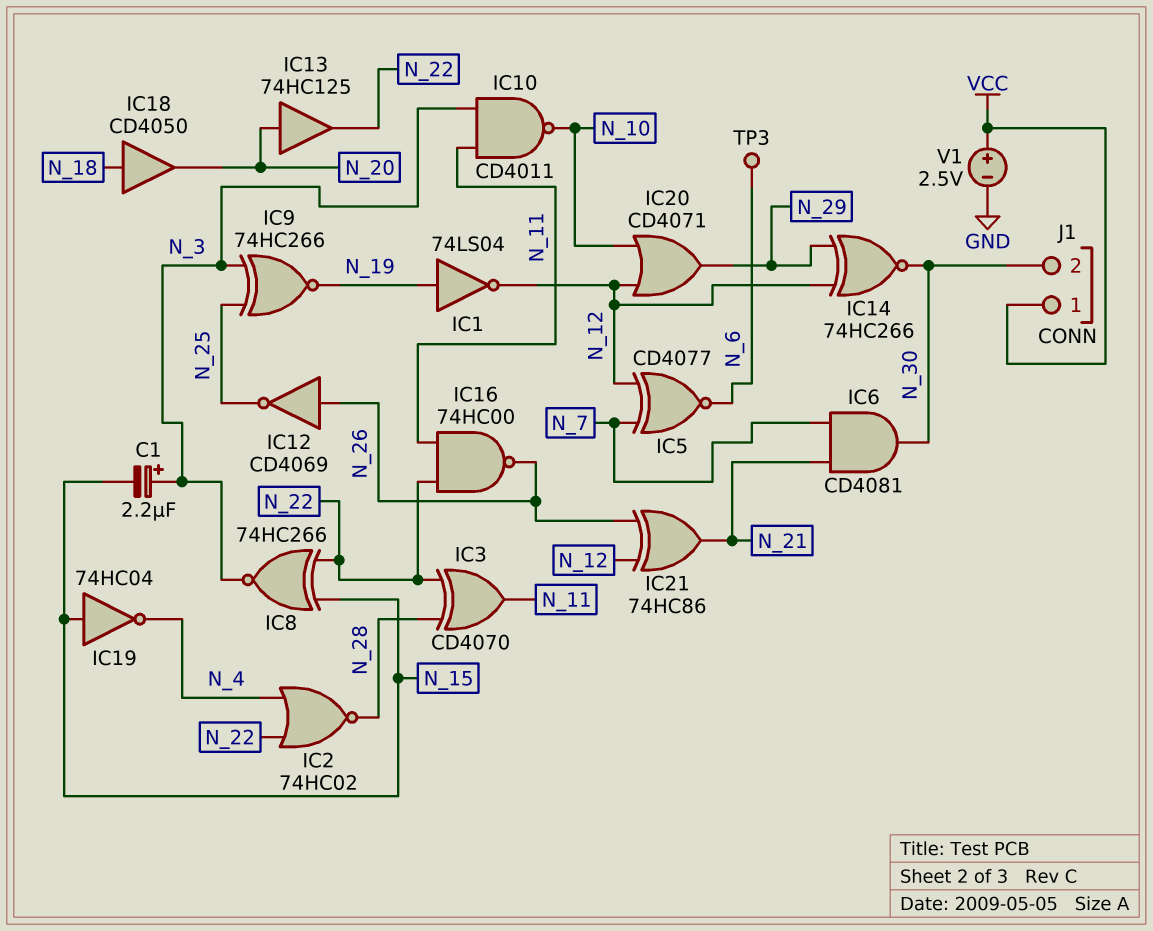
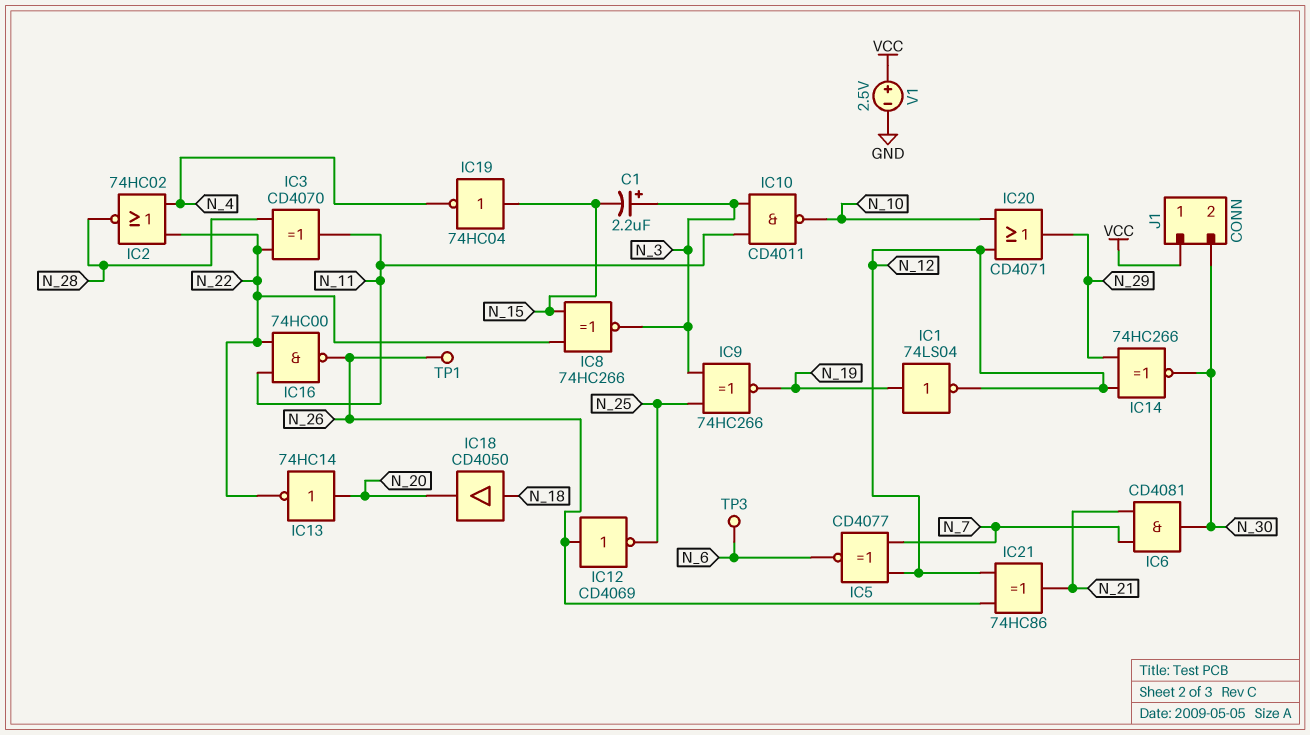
IC13: buffer 74HC125 (in N_20, out N_22) -> NOT 74HC14 (in N_20, out N_22)
TP1: none -> test point (N_26)

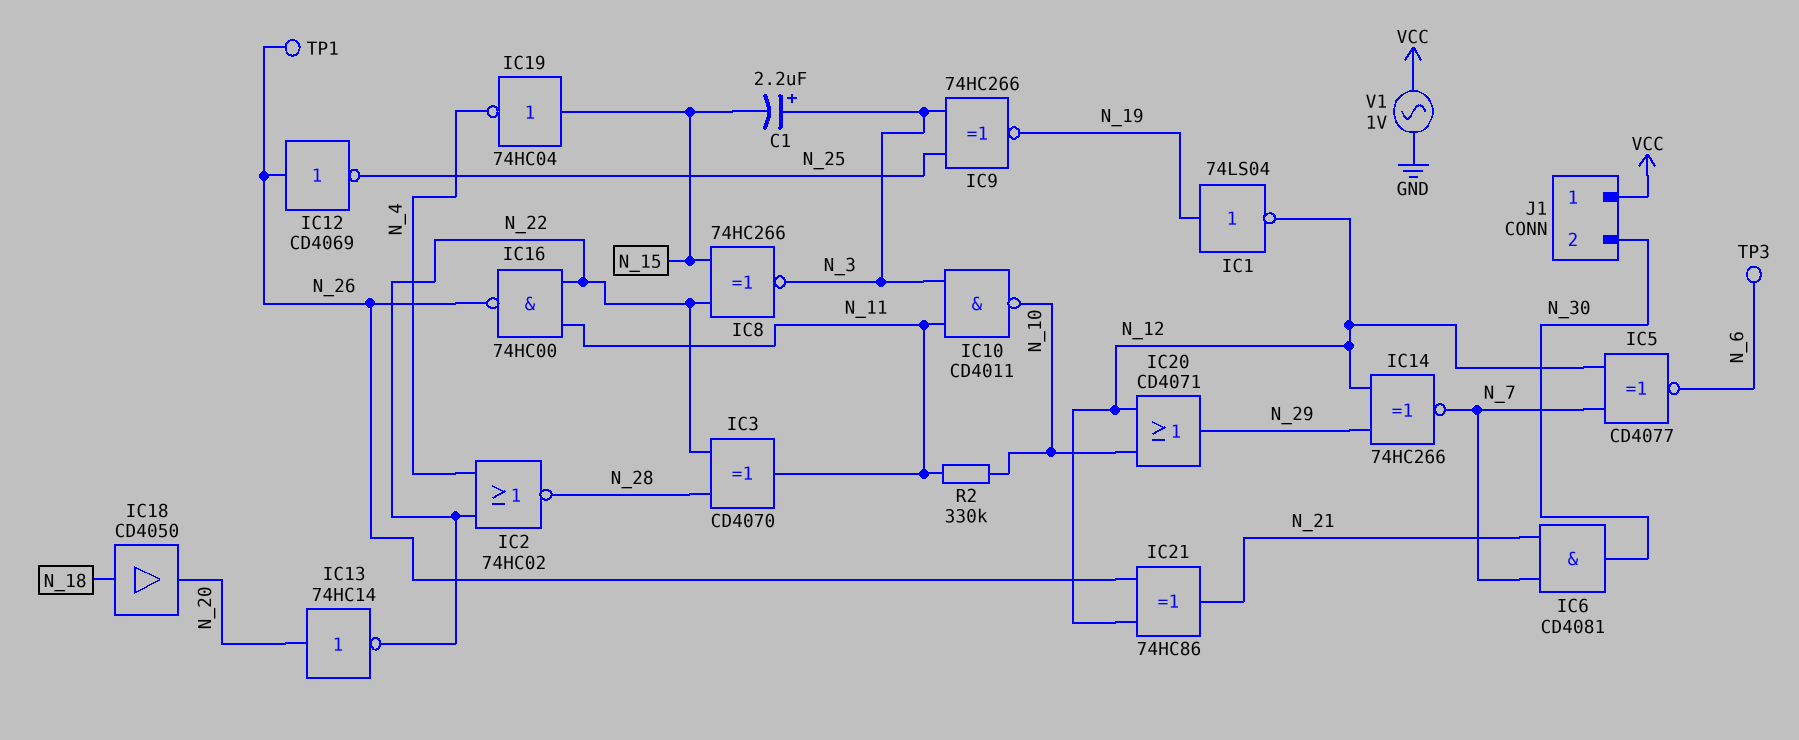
IC14: XNOR 74HC266 (in N_12, in N_29, out N_30) -> XNOR 74HC266 (in N_12, in N_29, out N_7)
R2: none -> 330k (N_10, N_11)
V1: 2.5V (plus VCC, minus GND) -> AC 1V (GND, VCC)

